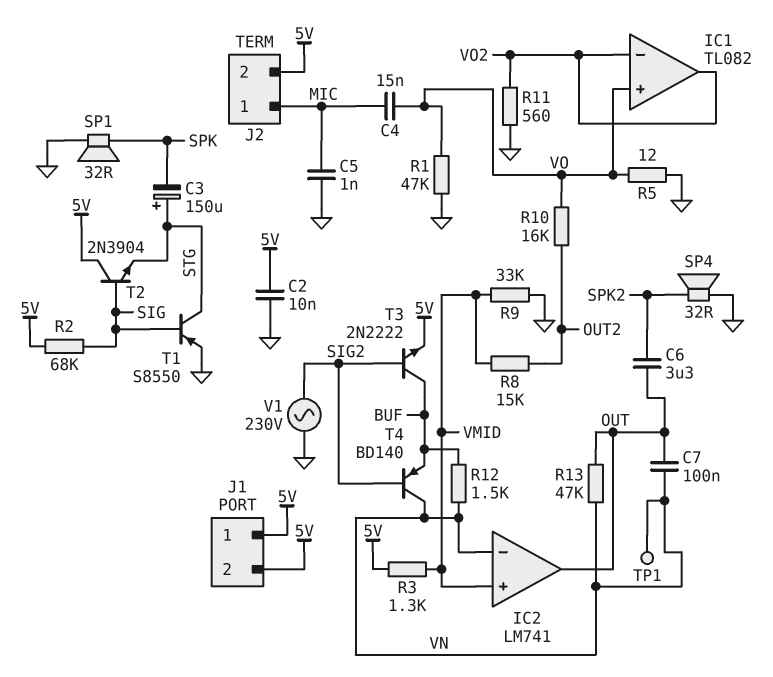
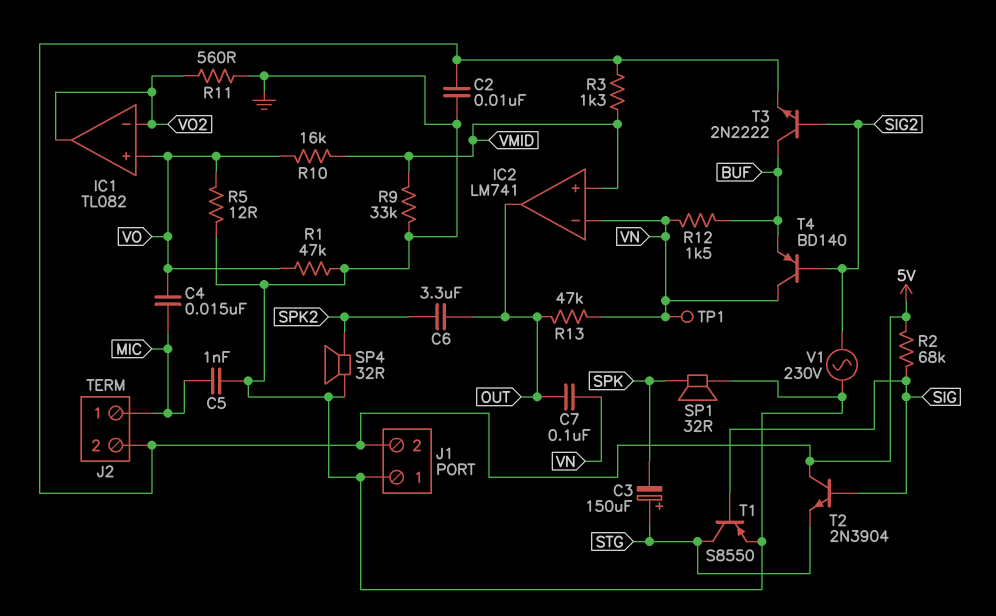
J1 pin 1: 5V -> GND
R8: 15k (OUT2, VMID) -> none
R10: 16k (OUT2, VO) -> 16k (VMID, VO)

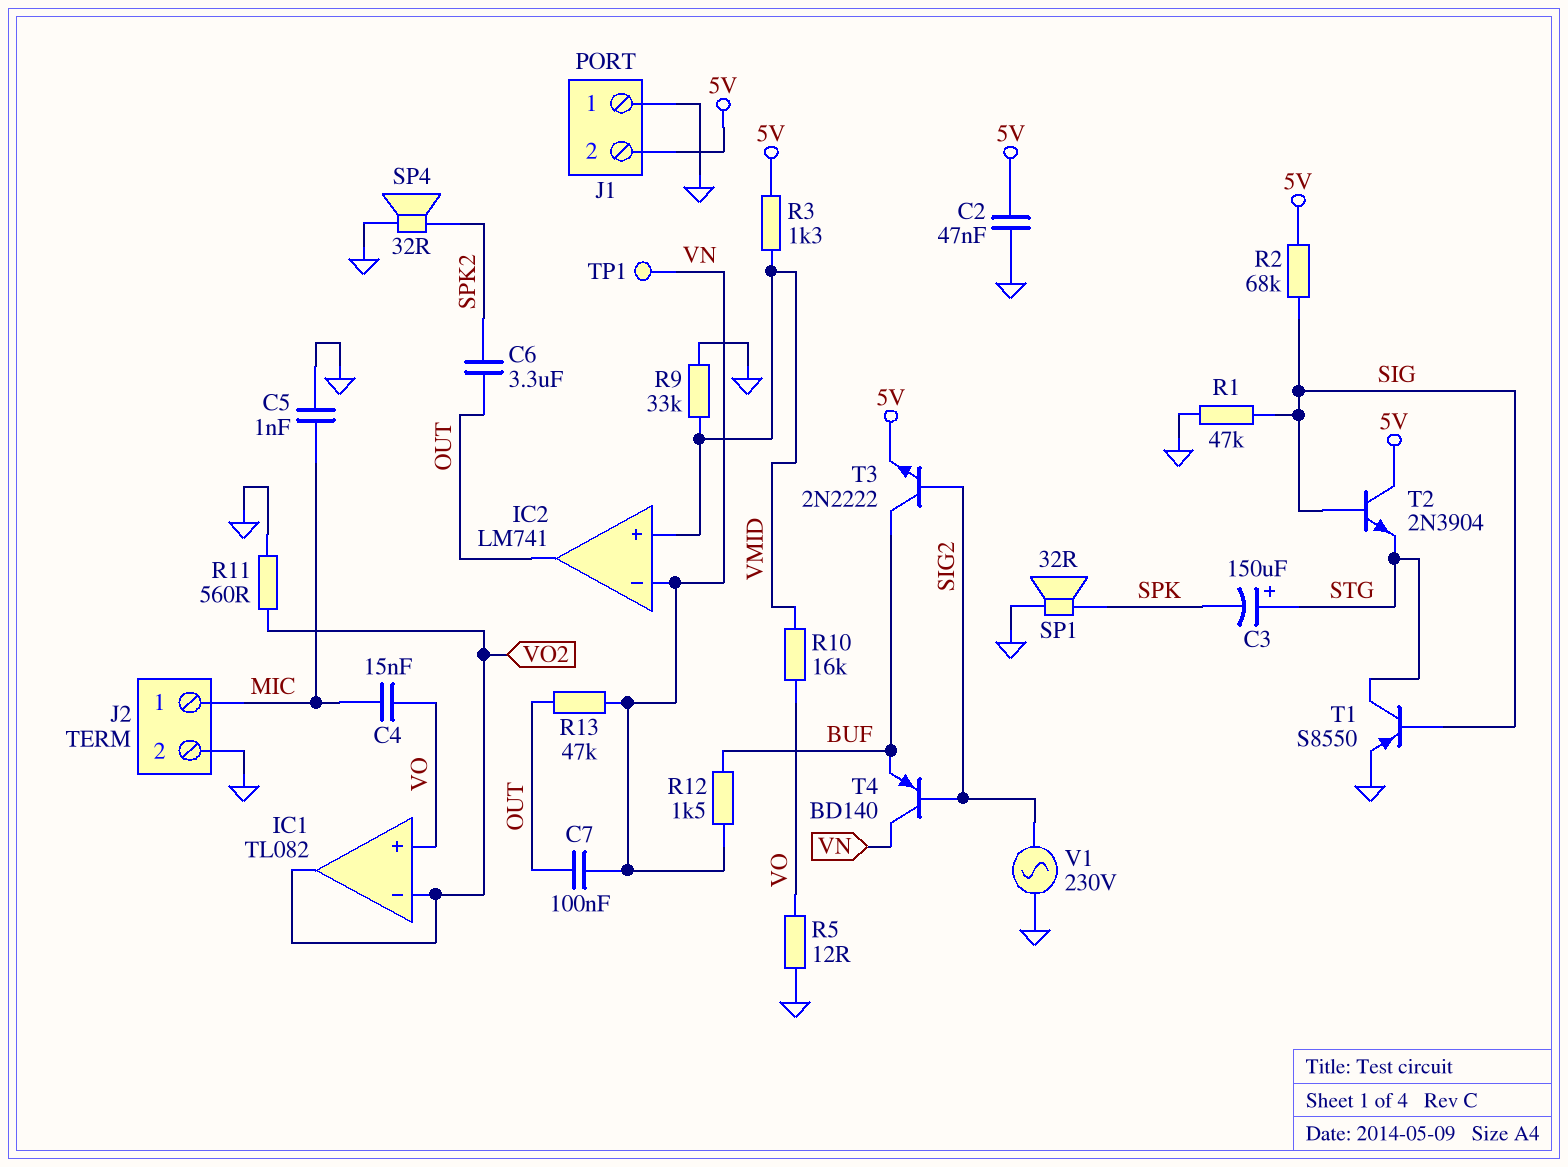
C2: 10nF (5V, GND) -> 47nF (5V, GND)
J2 pin 2: 5V -> GND
R1: 47k (GND, VO) -> 47k (GND, SIG)

